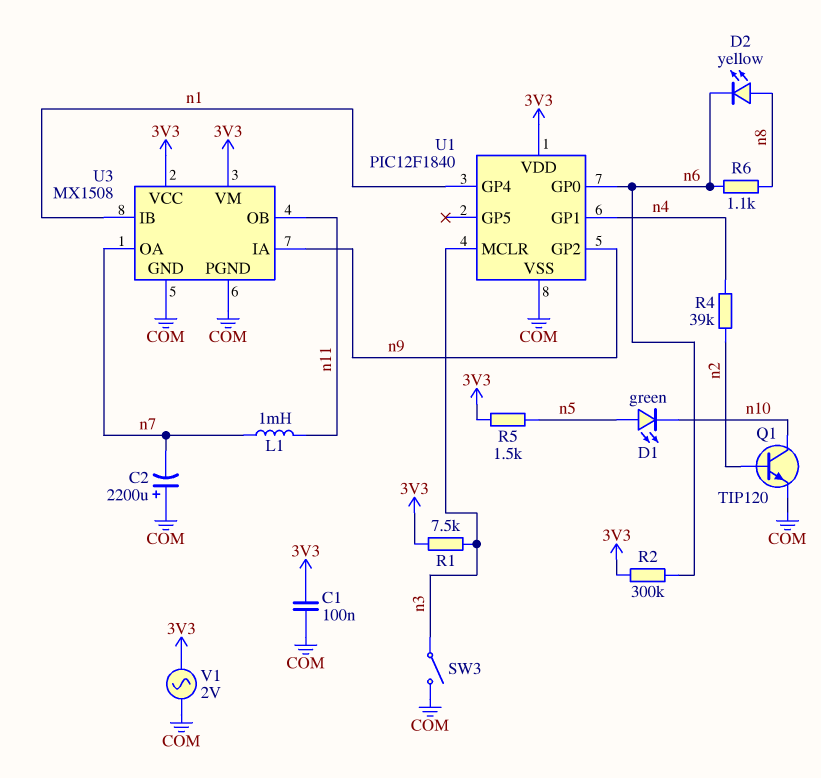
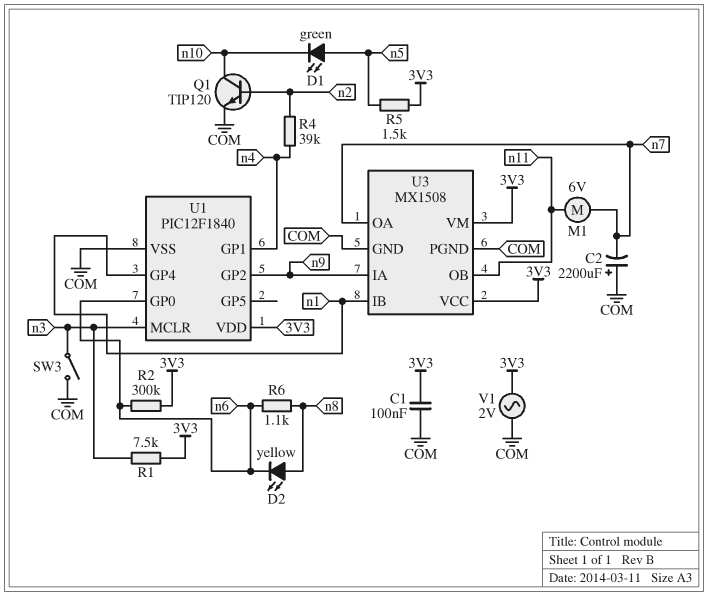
L1: 1mH (n7, n11) -> none
M1: none -> motor 6V (n7, n11)

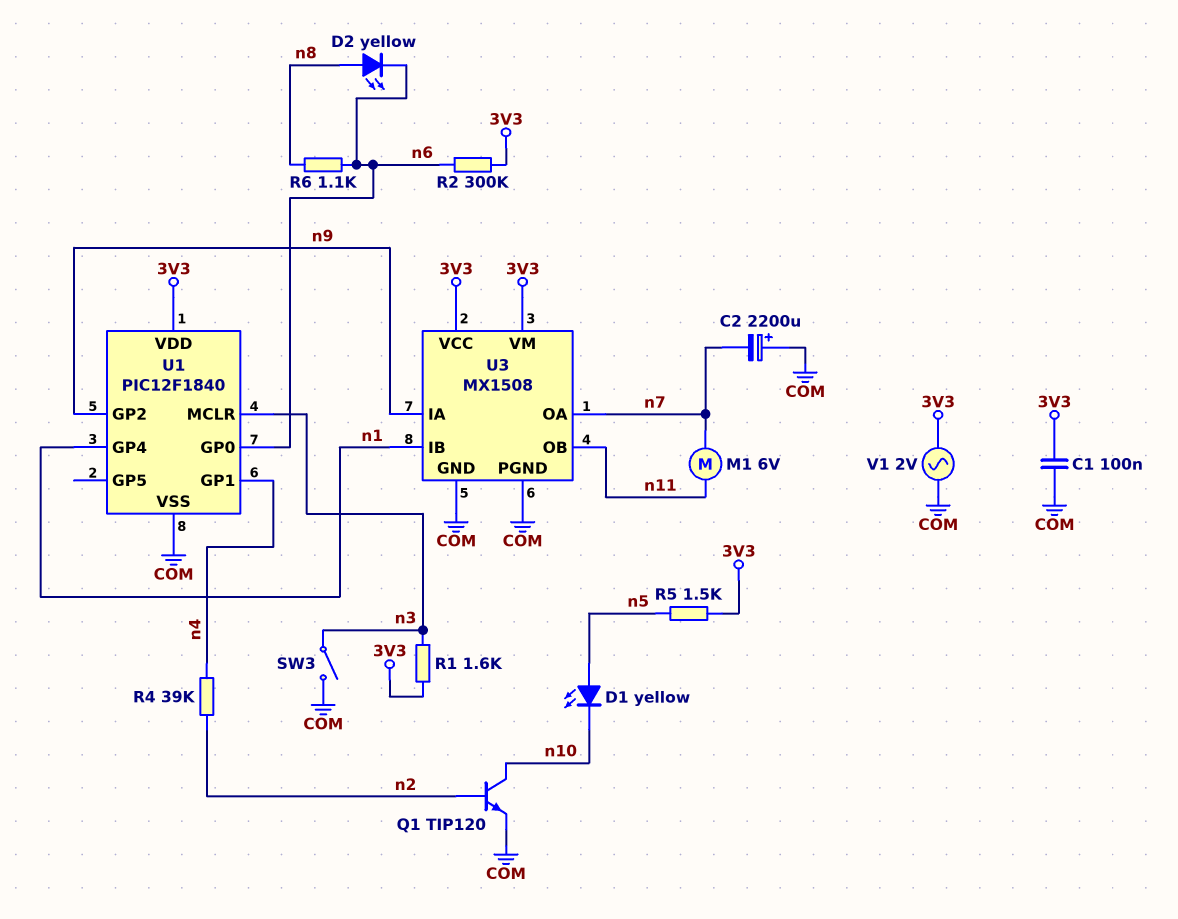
D1: LED green (A n5, K n10) -> LED yellow (A n5, K n10)
R1: 7.5k (3V3, n3) -> 1.6k (3V3, n3)

